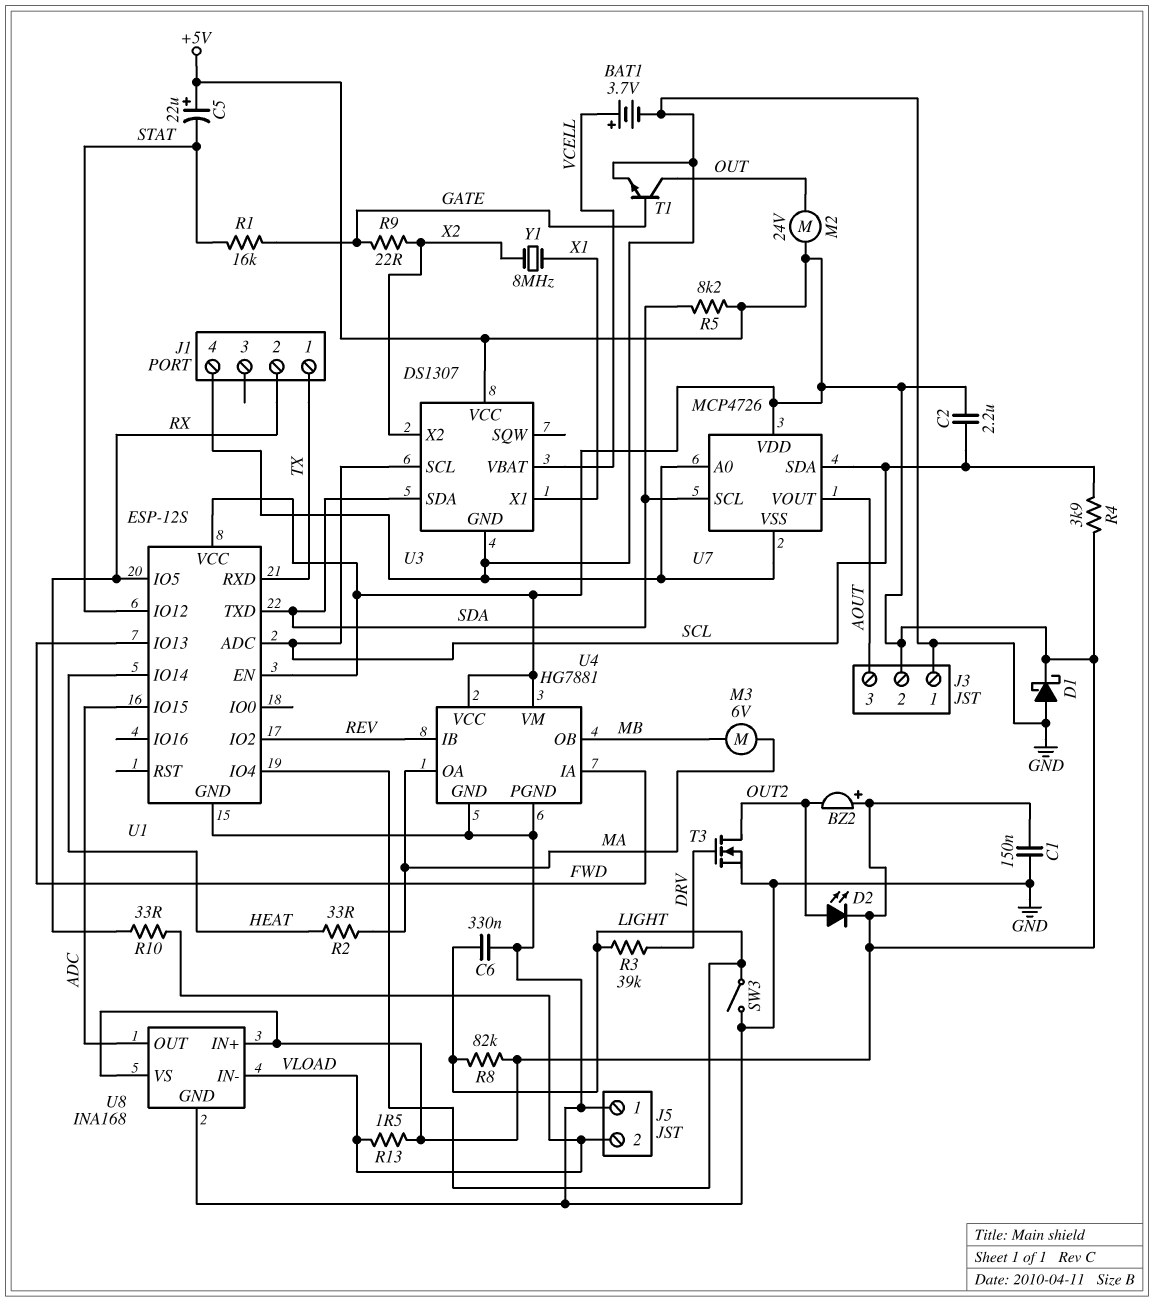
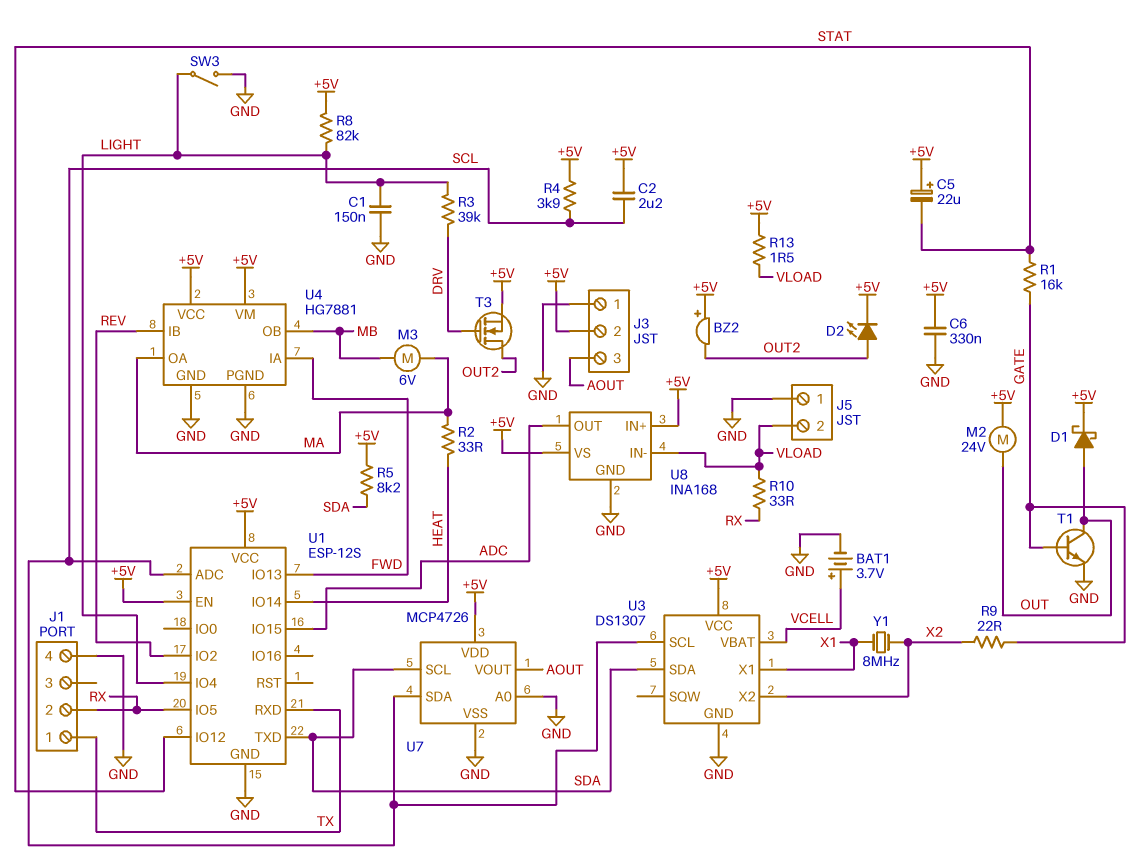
C1: 150nF (+5V, GND) -> 150nF (GND, LIGHT)
C6: 330nF (GND, LIGHT) -> 330nF (+5V, GND)
D1: schottky (A GND, K +5V) -> schottky (A OUT, K +5V)
T3: NMOS (G DRV, D OUT2, S GND) -> NMOS (G DRV, D OUT2, S +5V)

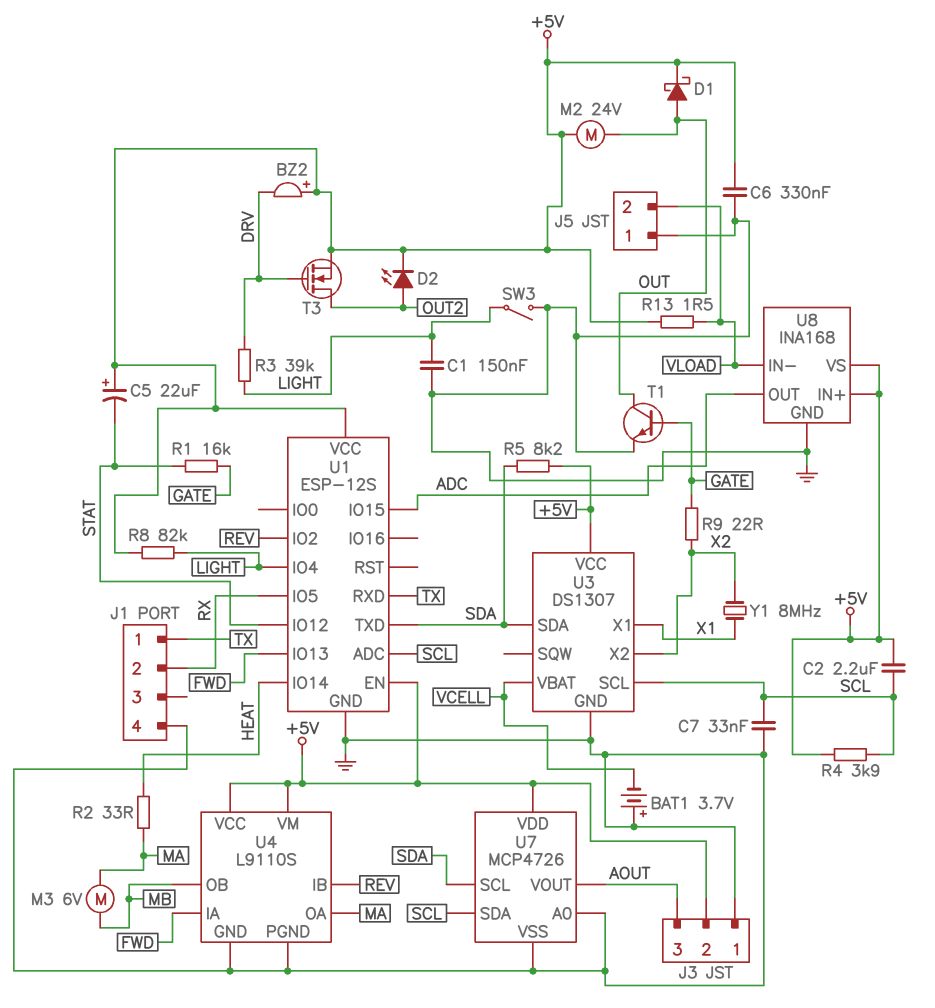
BAT1: 3.7V (plus VCELL, minus GND) -> 3.7V (plus GND, minus VCELL)
BZ2: buzzer (plus +5V, minus OUT2) -> buzzer (plus +5V, minus DRV)
C7: none -> 33nF (GND, SCL)
R10: 33 (RX, VLOAD) -> none
U4: HG7881 -> L9110S

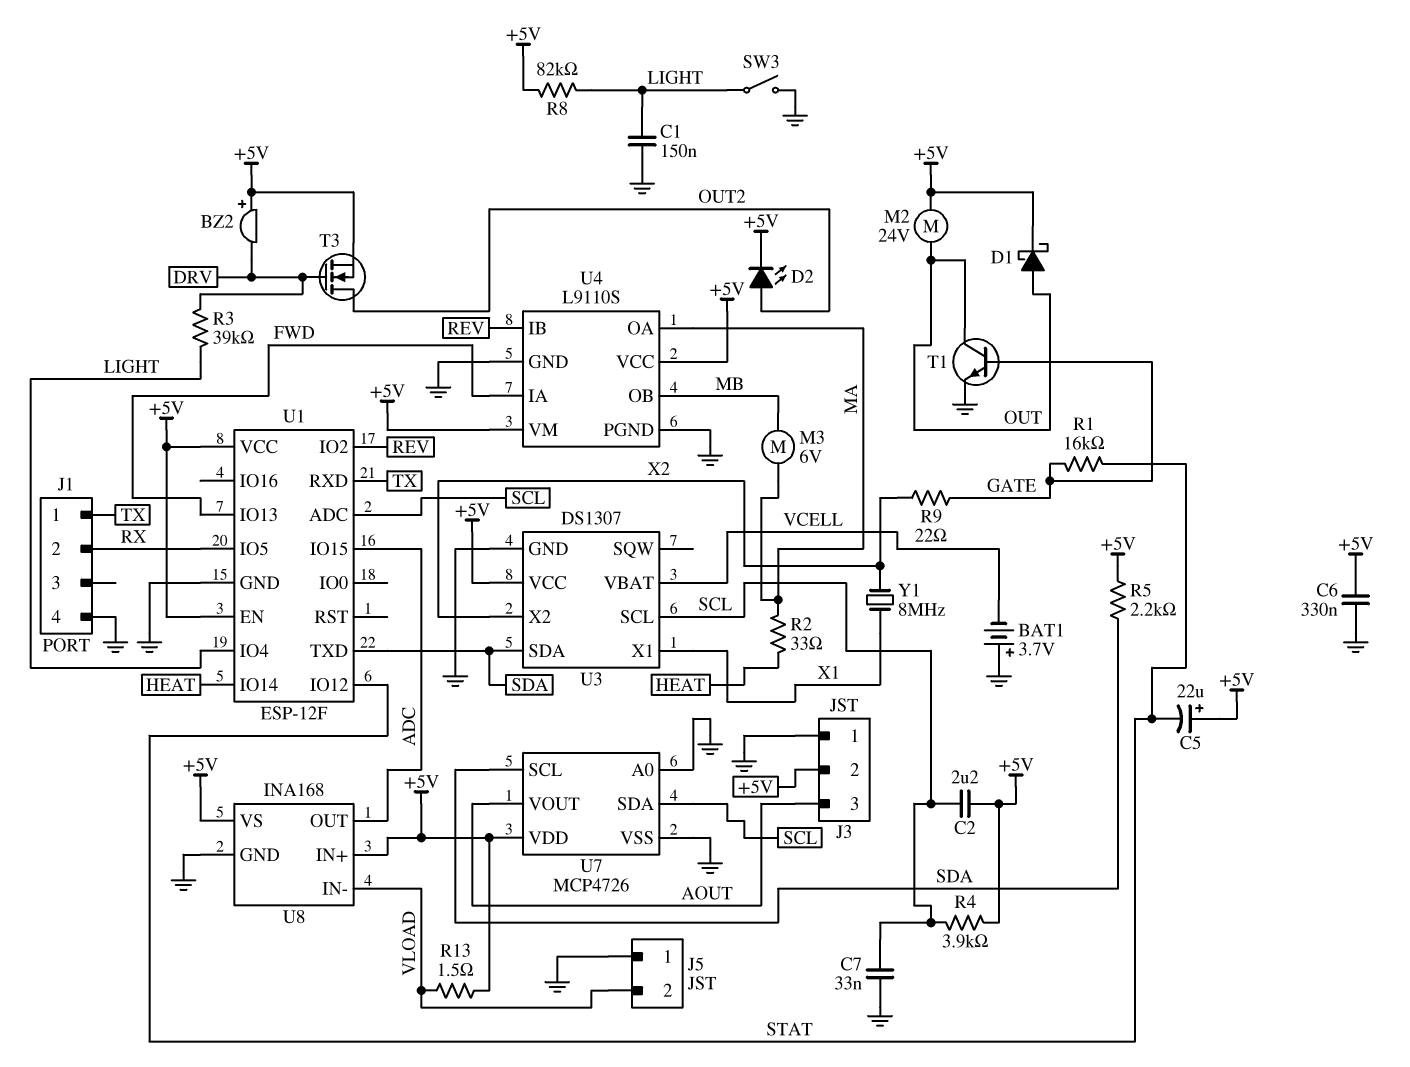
R5: 8.2k (+5V, SDA) -> 2.2k (+5V, SDA)
U1: ESP-12S -> ESP-12F

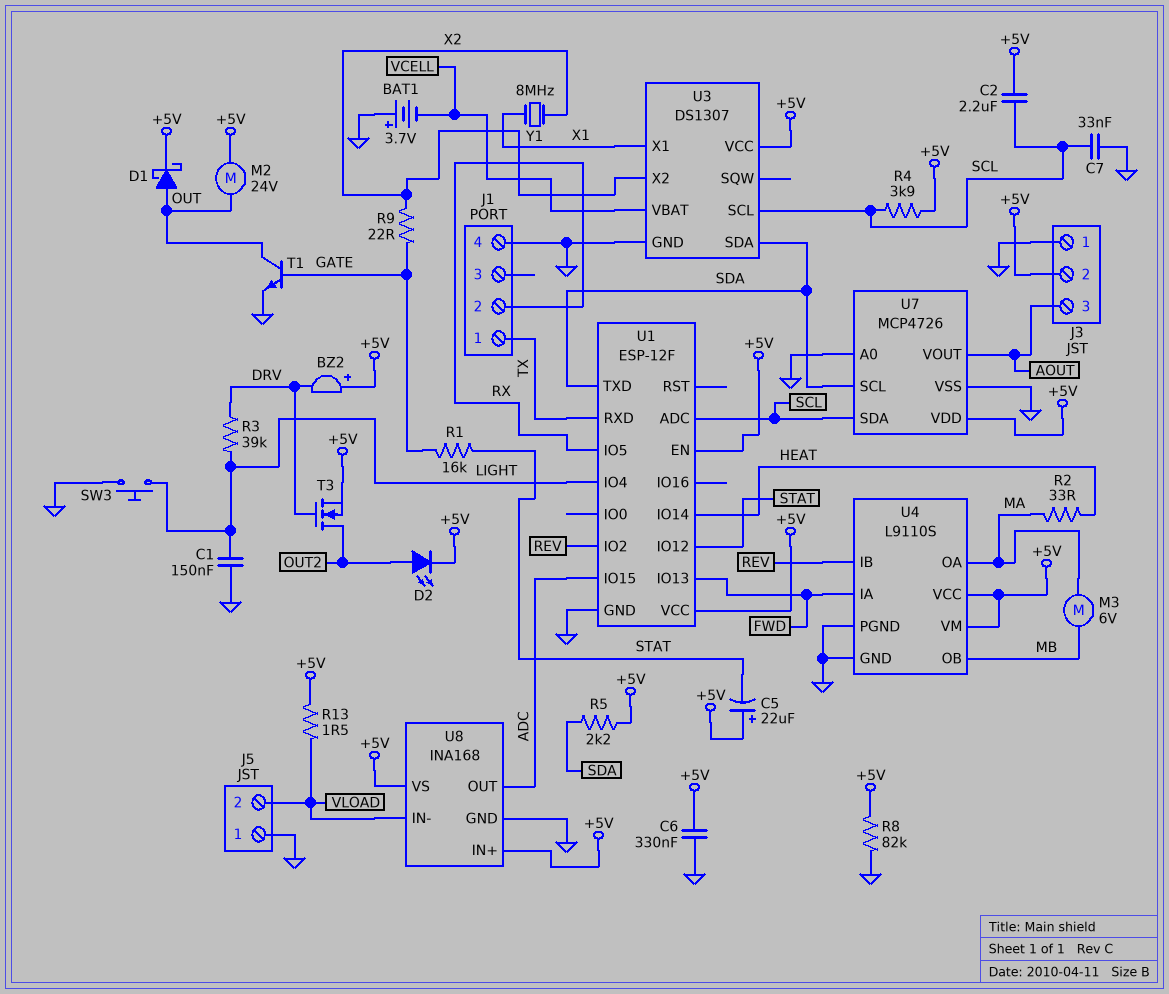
R8: 82k (+5V, LIGHT) -> 82k (+5V, GND)
SW3: switch (GND, LIGHT) -> button (GND, LIGHT)

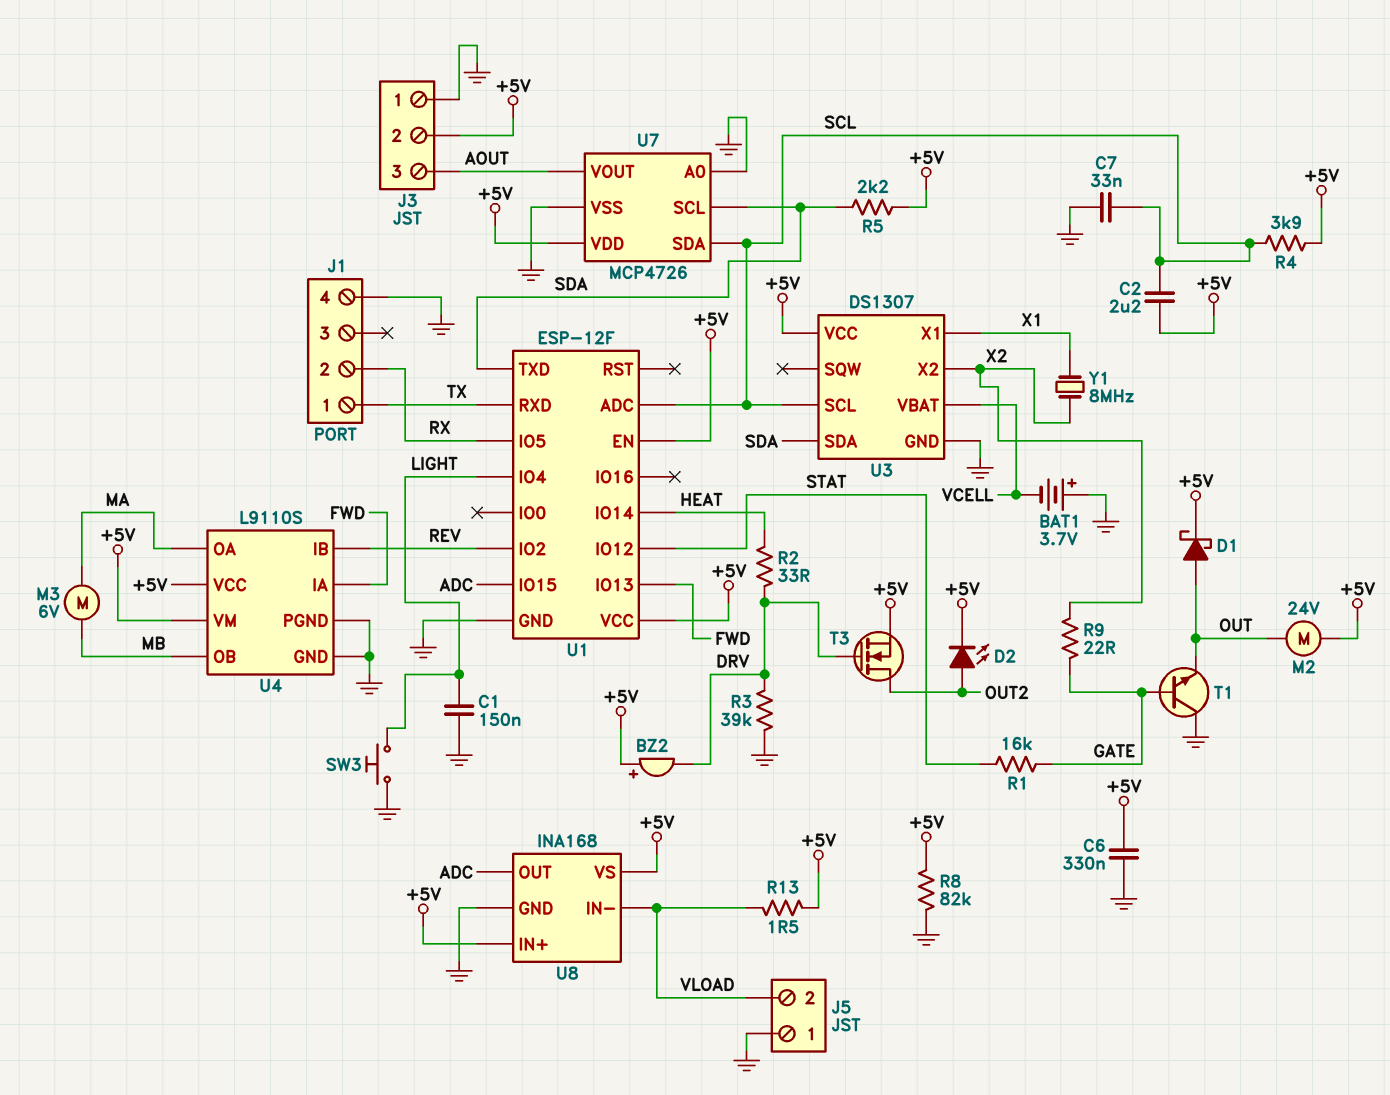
C5: 22uF (plus +5V, minus STAT) -> none
R2: 33 (HEAT, MA) -> 33 (DRV, HEAT)
R3: 39k (DRV, LIGHT) -> 39k (DRV, GND)
T1: NPN (B GATE, C OUT, E GND) -> NPN (B GATE, C GND, E OUT)

